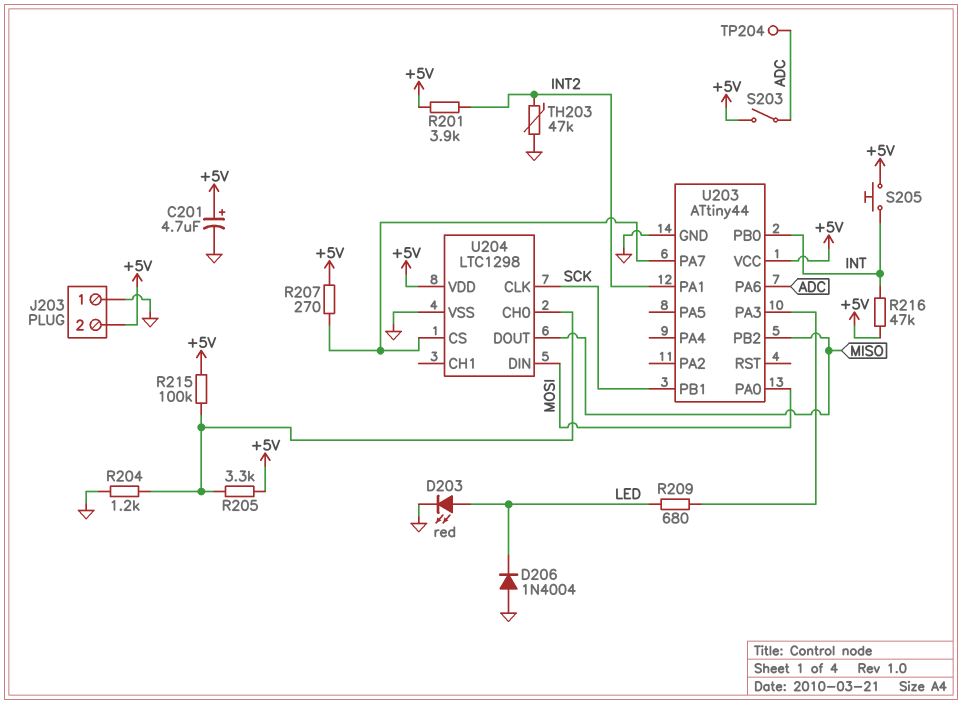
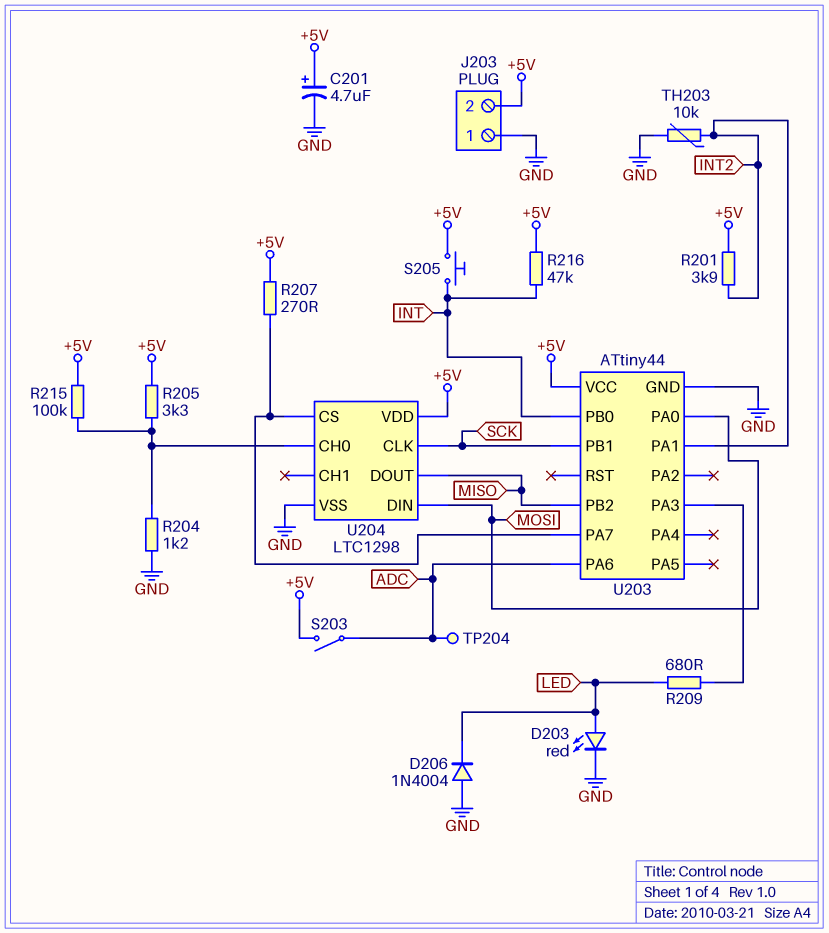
TH203: 47k (GND, INT2) -> 10k (GND, INT2)

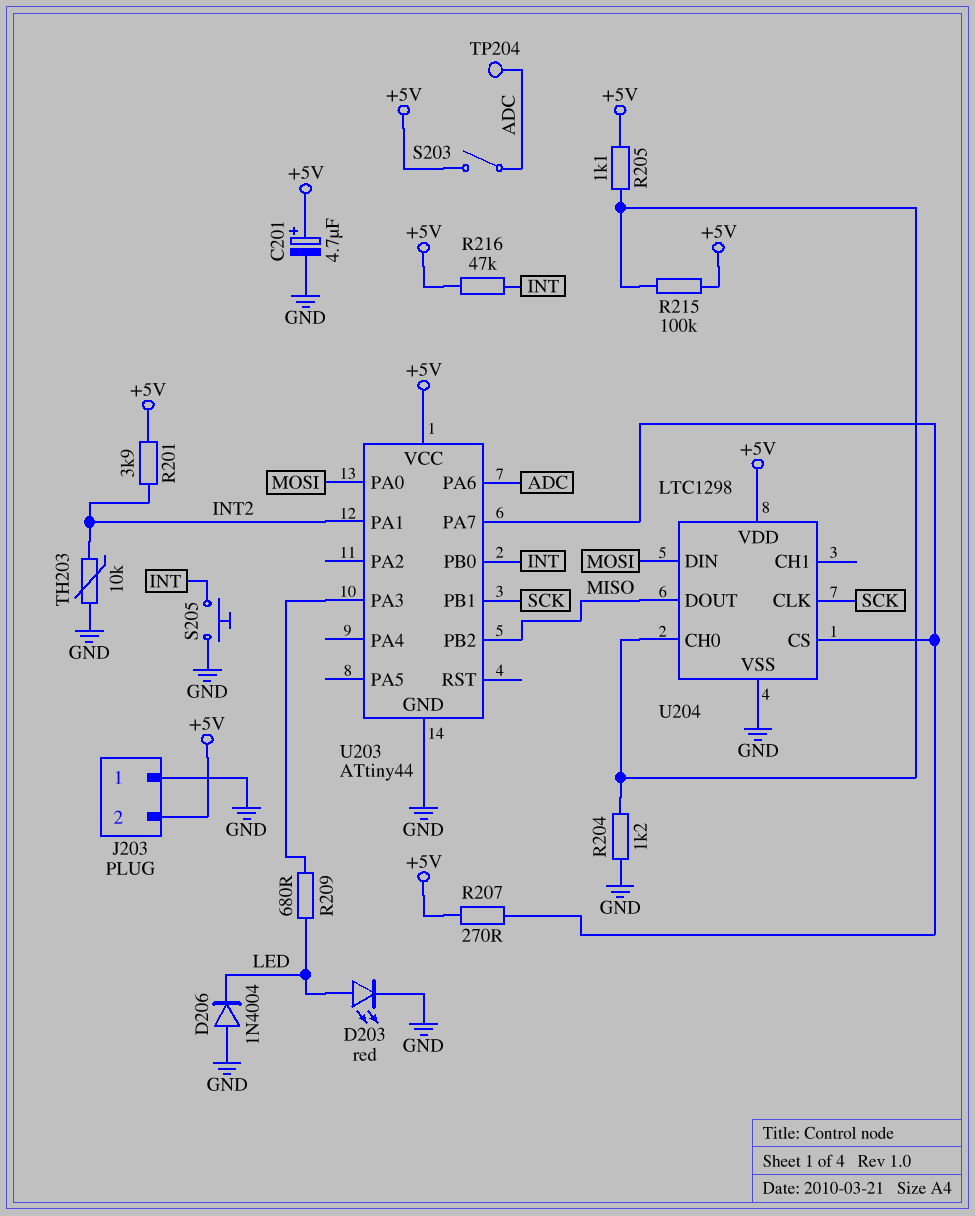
R205: 3.3k (+5V, U204/CH0) -> 1.1k (+5V, U204/CH0)
S205: button (+5V, INT) -> button (GND, INT)

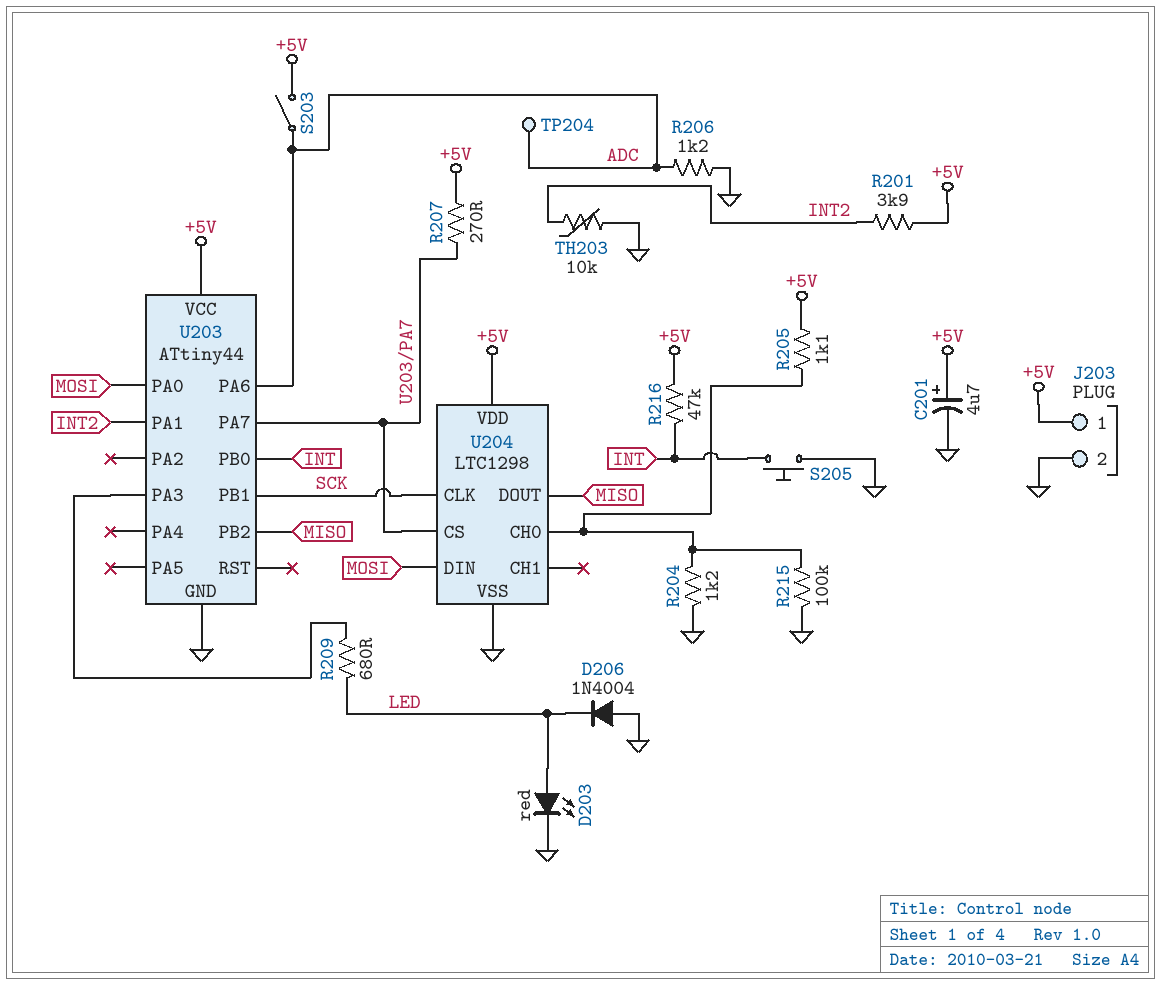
J203 pin 1: GND -> +5V
J203 pin 2: +5V -> GND
R206: none -> 1.2k (ADC, GND)
R215: 100k (+5V, U204/CH0) -> 100k (GND, U204/CH0)

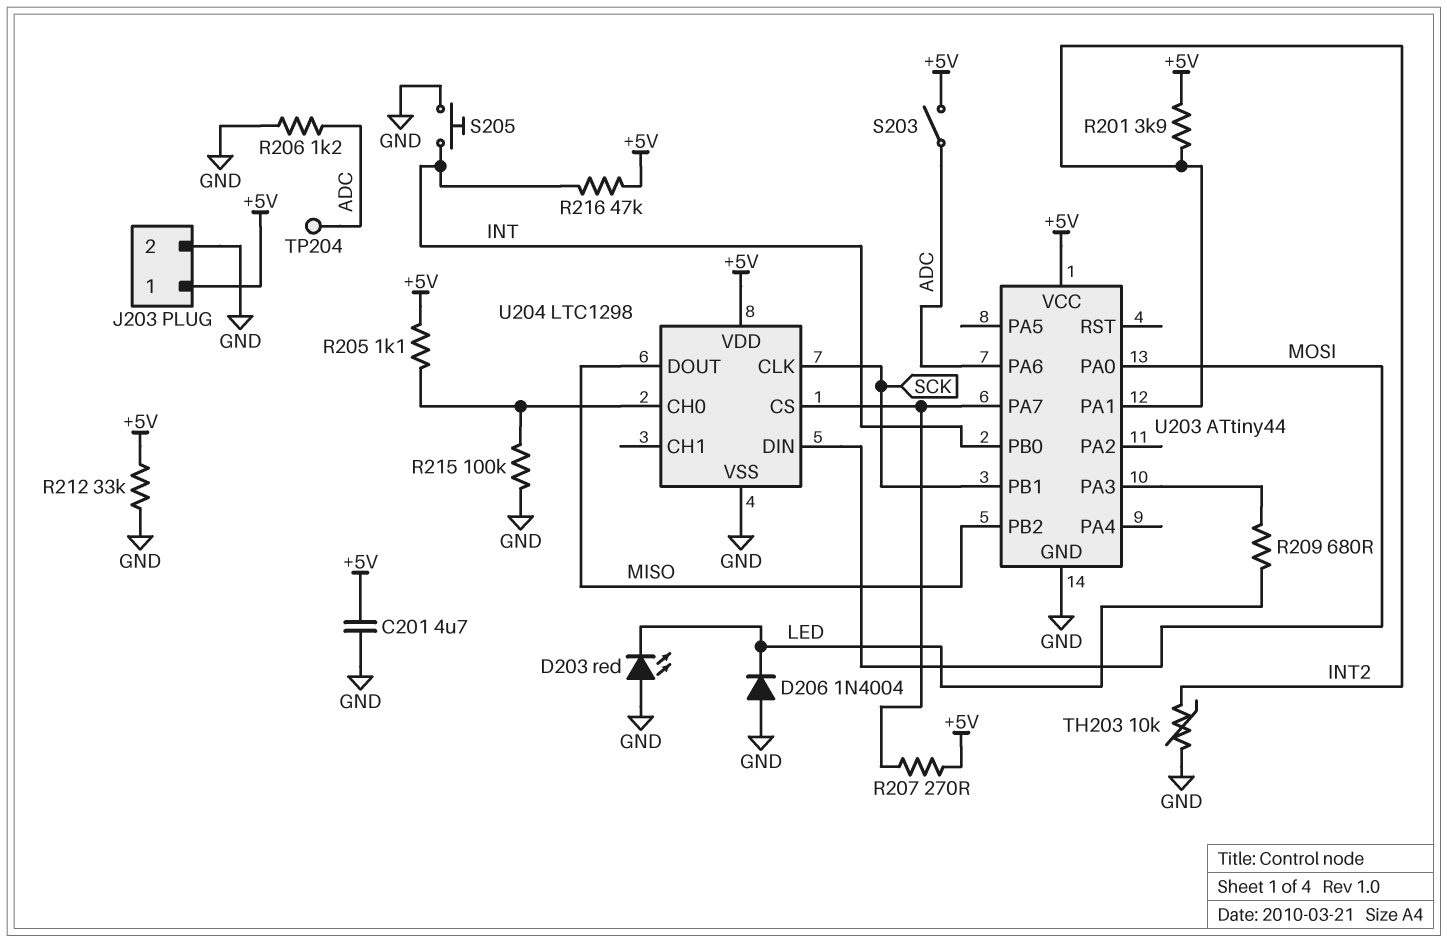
C201: 4.7uF (plus +5V, minus GND) -> 4.7uF (+5V, GND)
D203: LED red (A LED, K GND) -> LED red (A GND, K LED)
R204: 1.2k (GND, U204/CH0) -> none
R212: none -> 33k (+5V, GND)

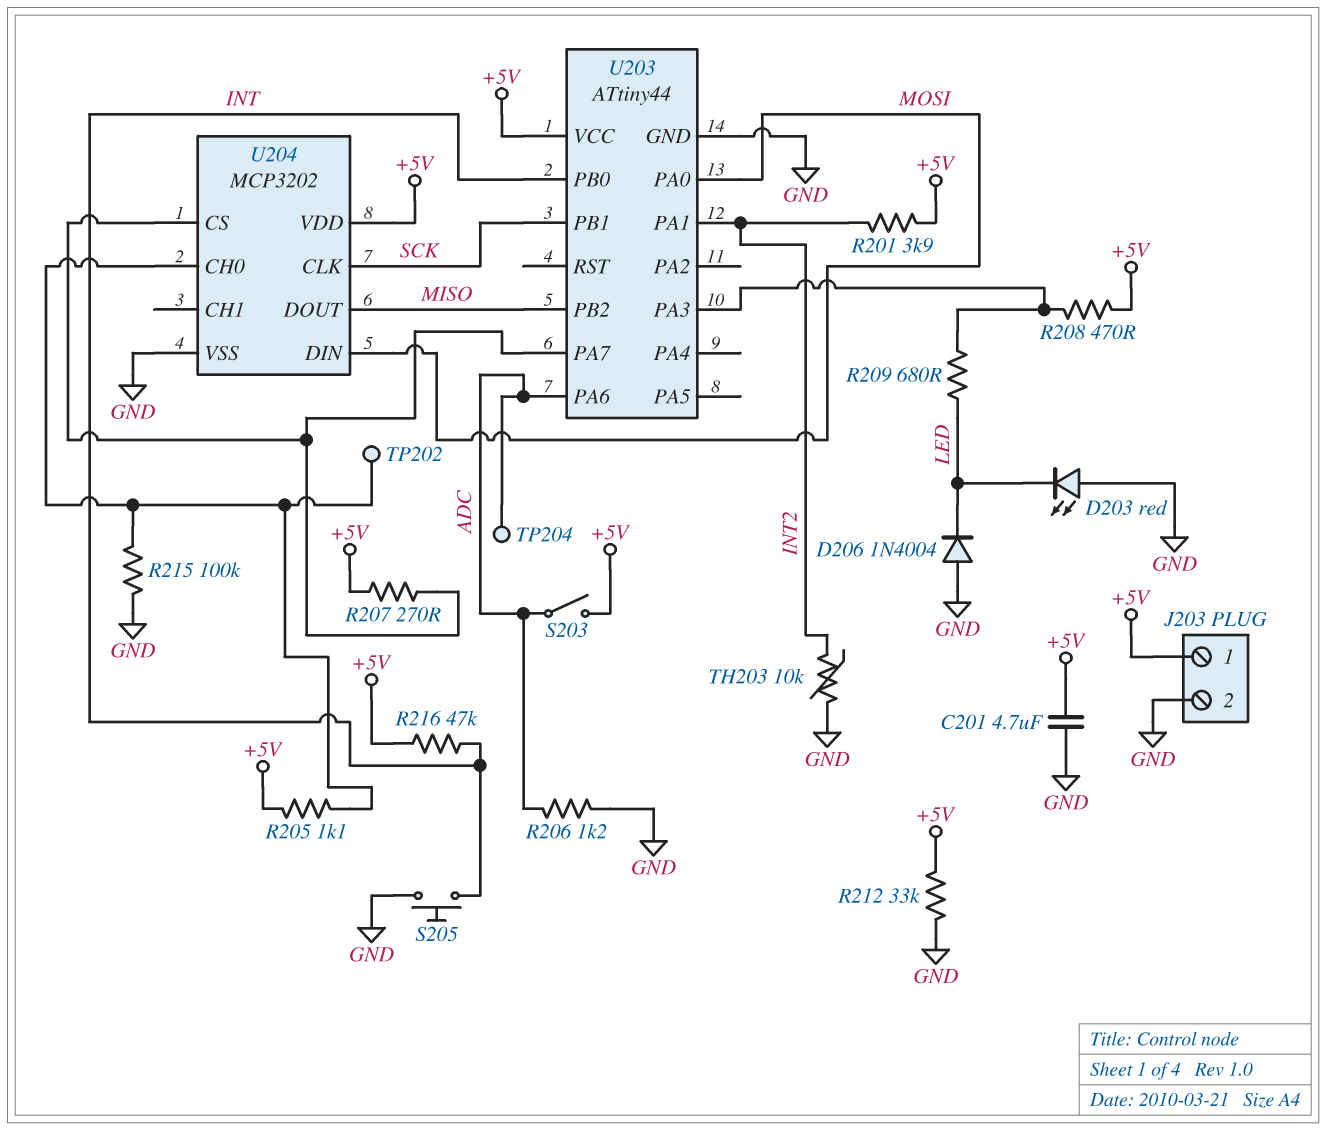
R208: none -> 470 (+5V, U203/PA3)
TP202: none -> test point (U204/CH0)
U204: LTC1298 -> MCP3202

